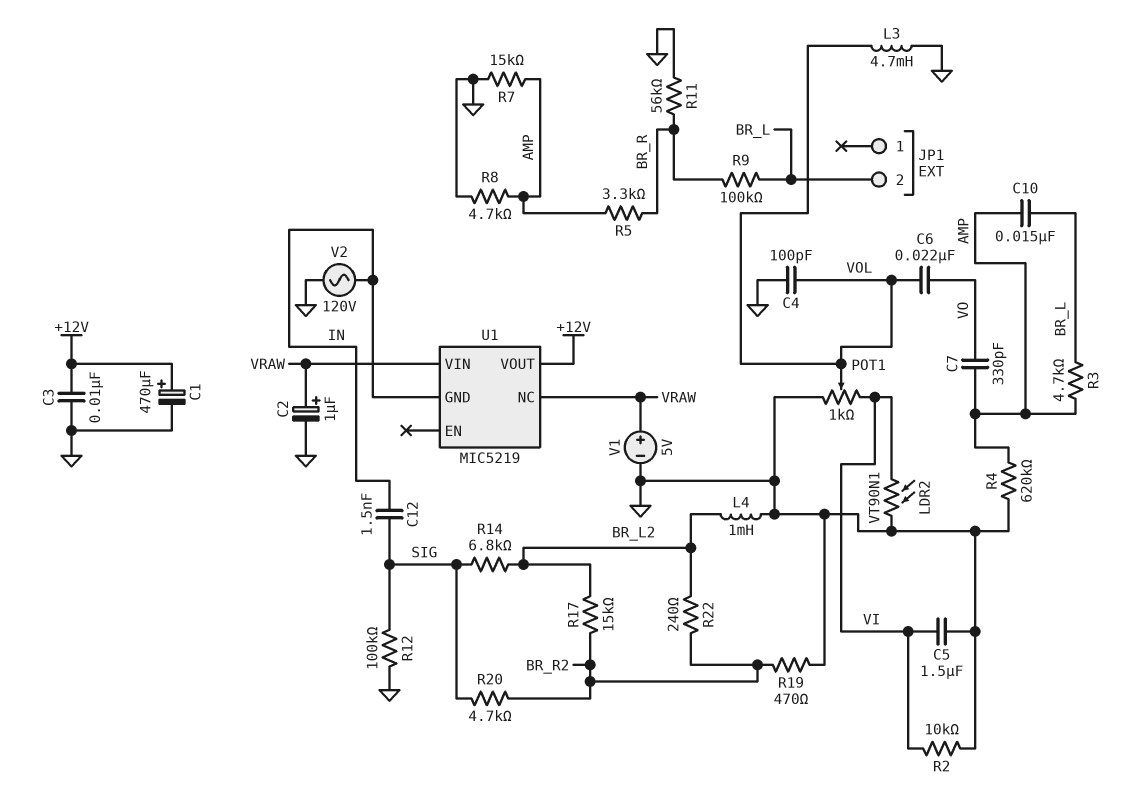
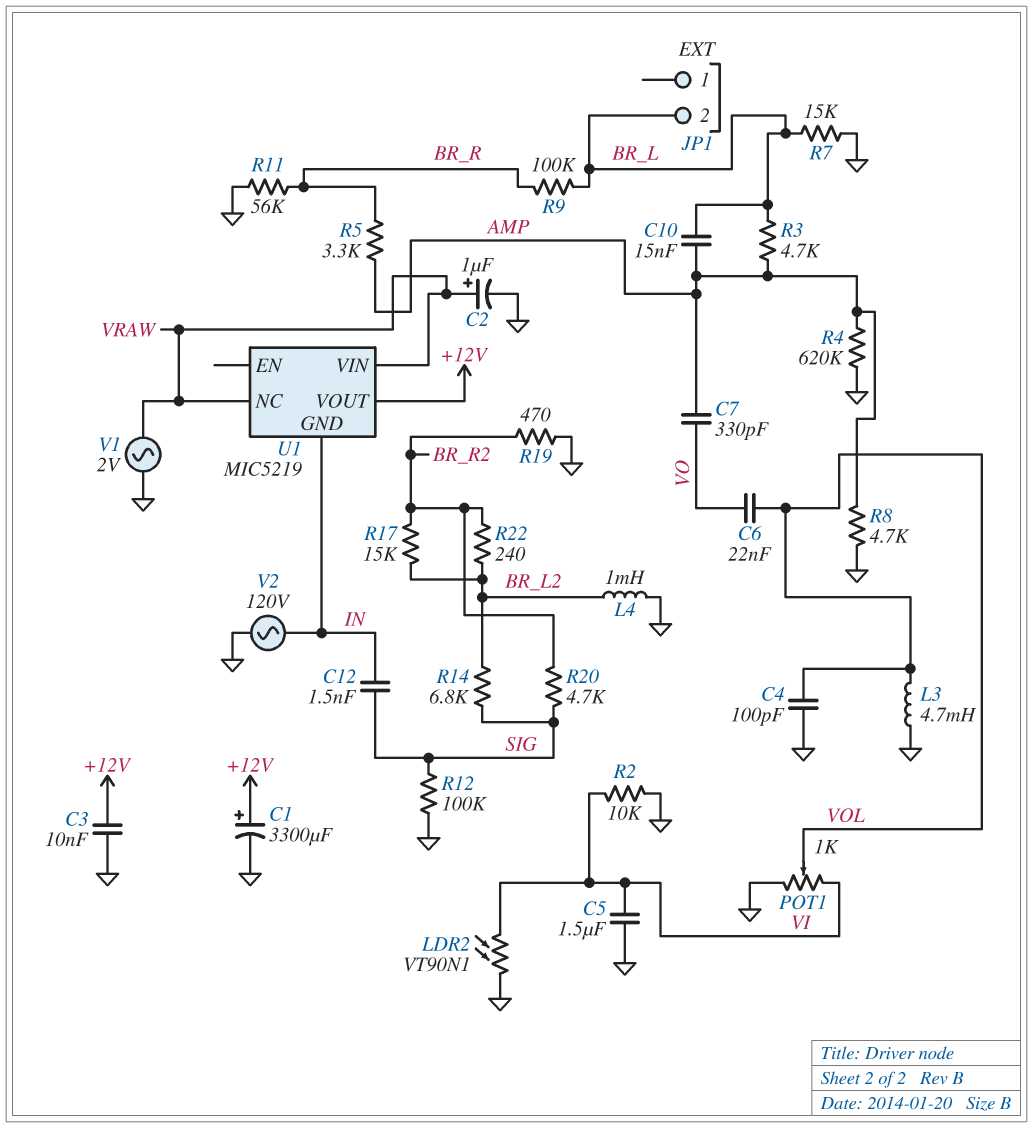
C1: 470uF (plus +12V, minus GND) -> 3300uF (plus +12V, minus GND)
R7: 15k (AMP, GND) -> 15k (BR_L, GND)
V1: 5V (plus VRAW, minus GND) -> AC 2V (GND, VRAW)

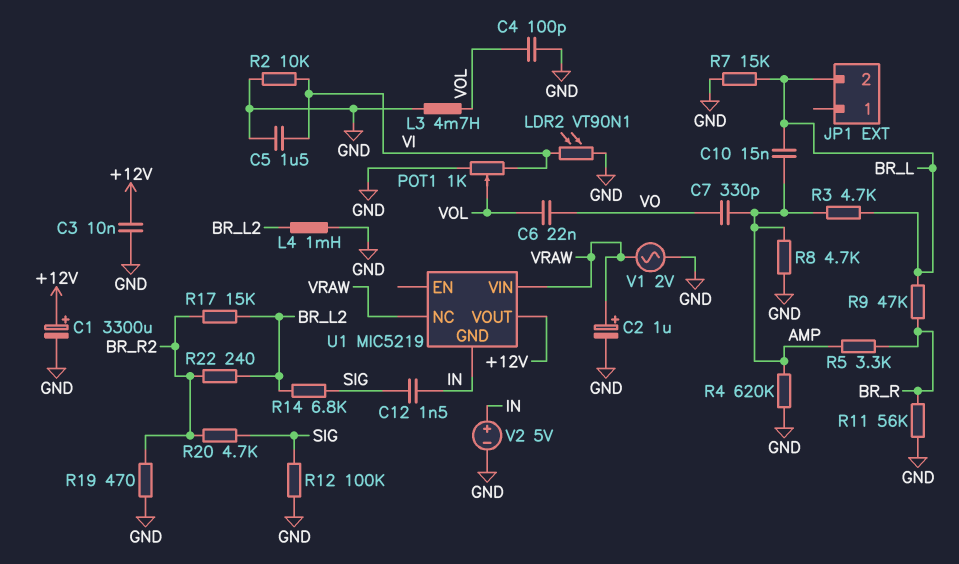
R9: 100k (BR_L, BR_R) -> 47k (BR_L, BR_R)
V2: AC 120V (GND, IN) -> 5V (plus IN, minus GND)

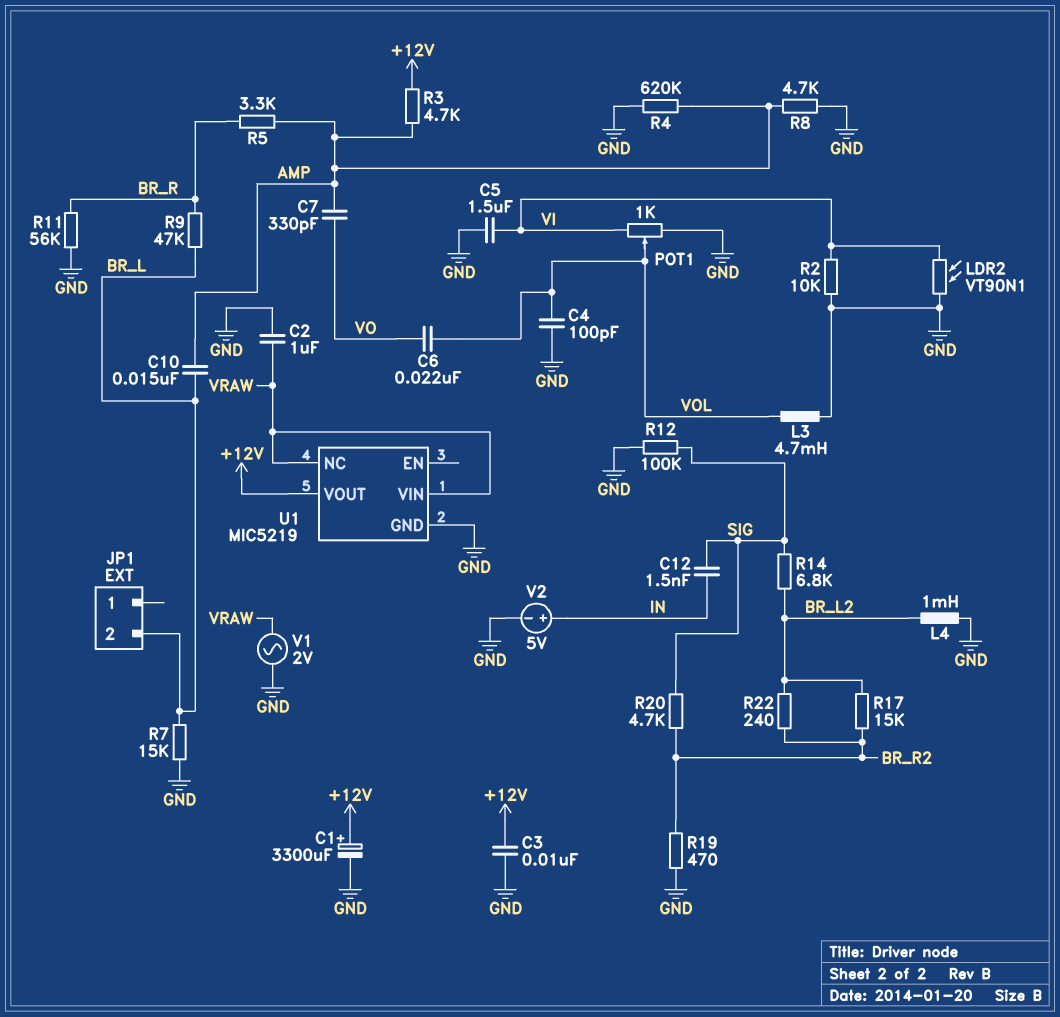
C2: 1uF (plus VRAW, minus GND) -> 1uF (GND, VRAW)
R3: 4.7k (AMP, BR_L) -> 4.7k (+12V, AMP)
U1 pin GND: IN -> GND

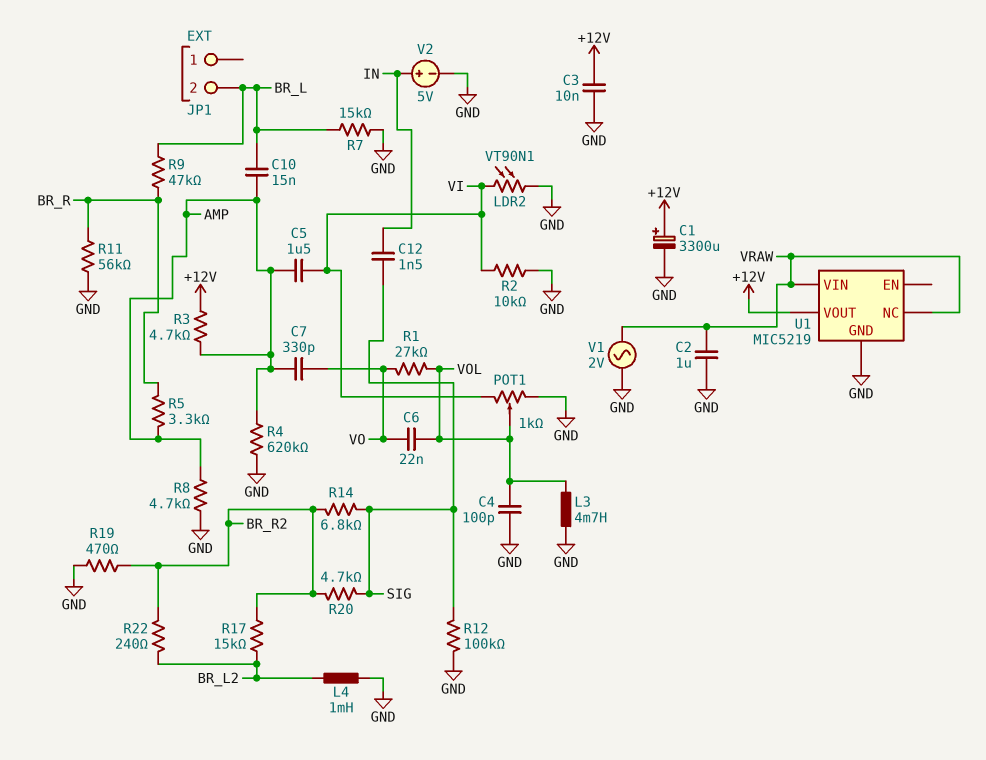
C5: 1.5uF (GND, VI) -> 1.5uF (AMP, VI)
R1: none -> 27k (VO, VOL)
R14: 6.8k (BR_L2, SIG) -> 6.8k (BR_R2, SIG)

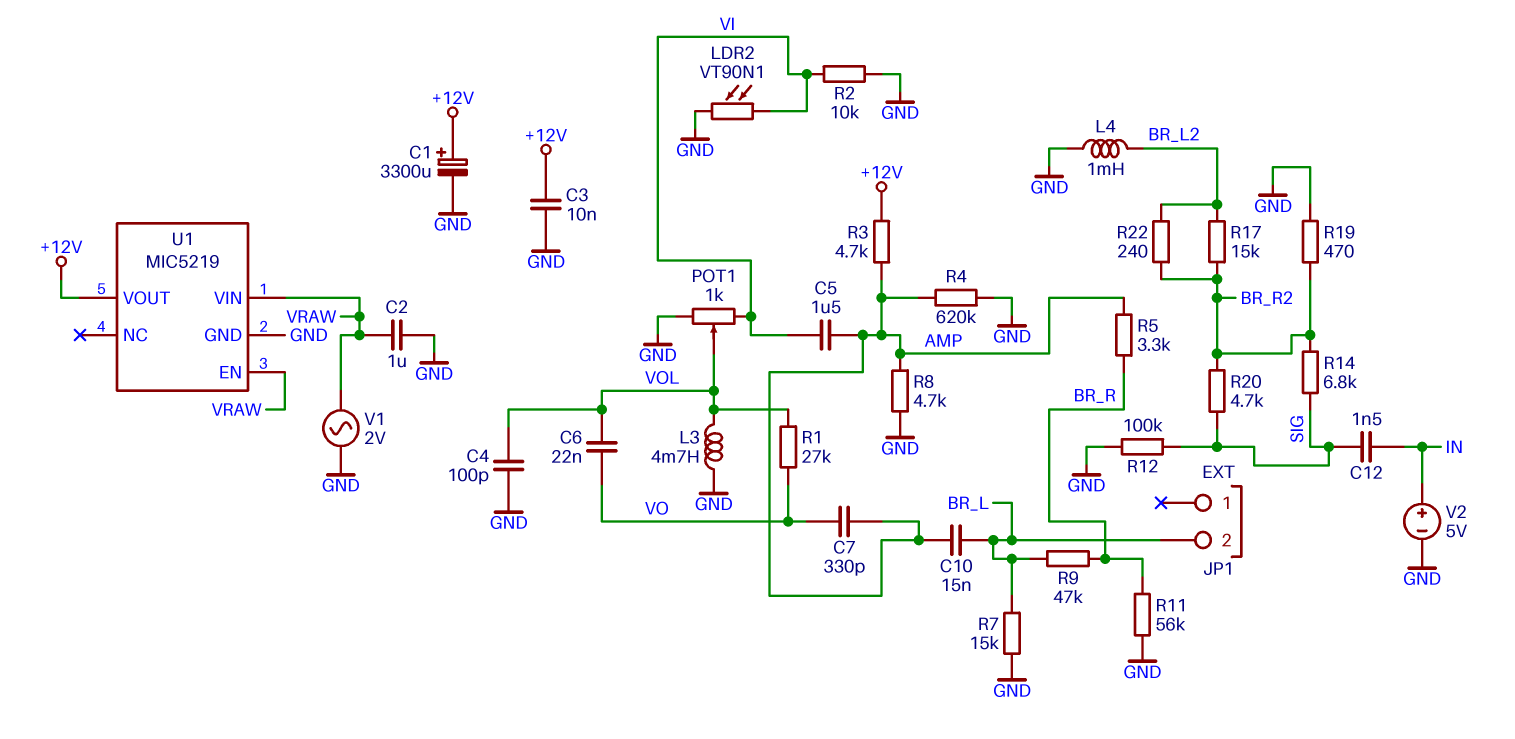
U1 pin EN: none -> VRAW
U1 pin NC: VRAW -> none

